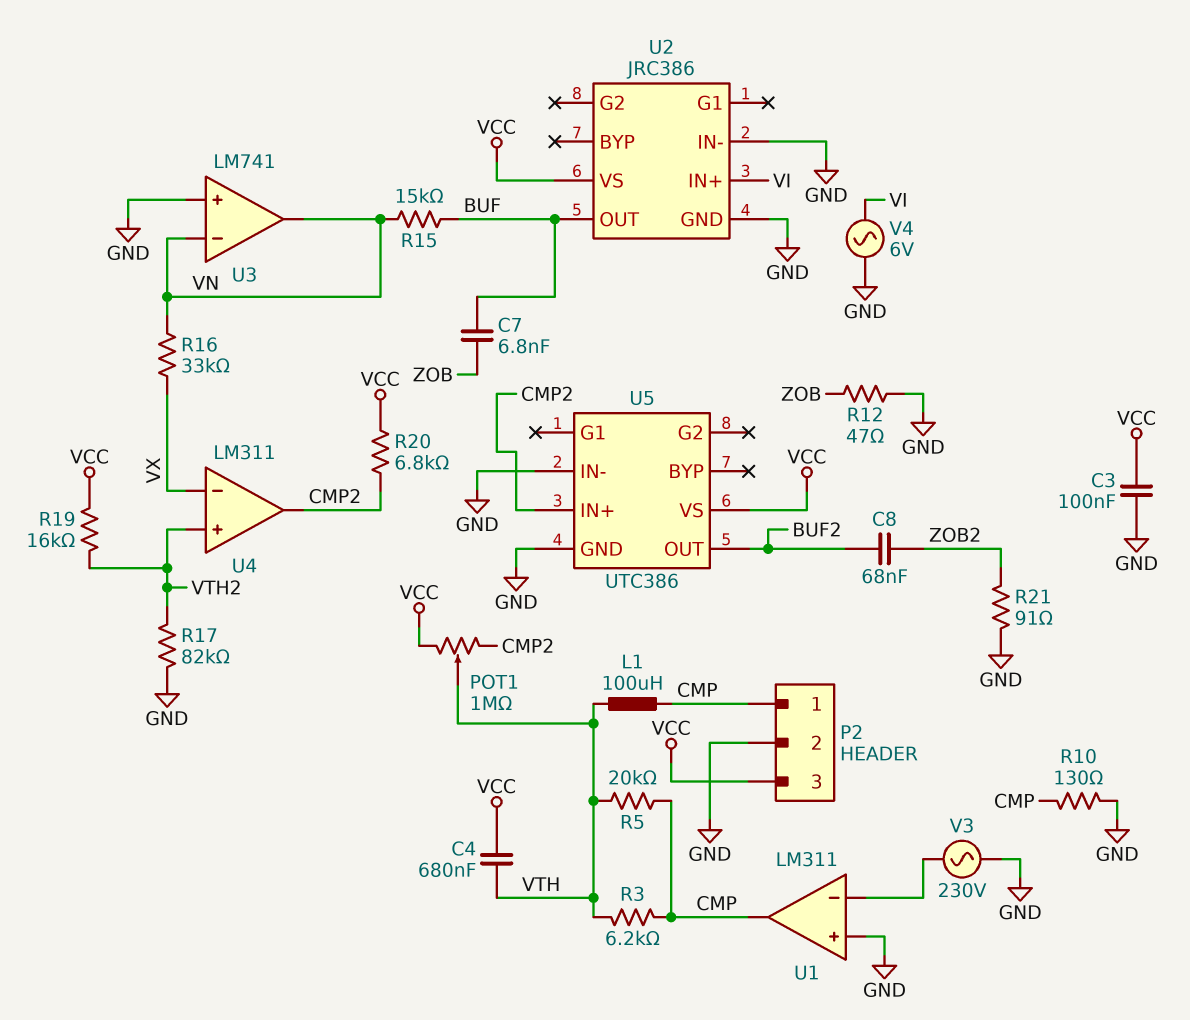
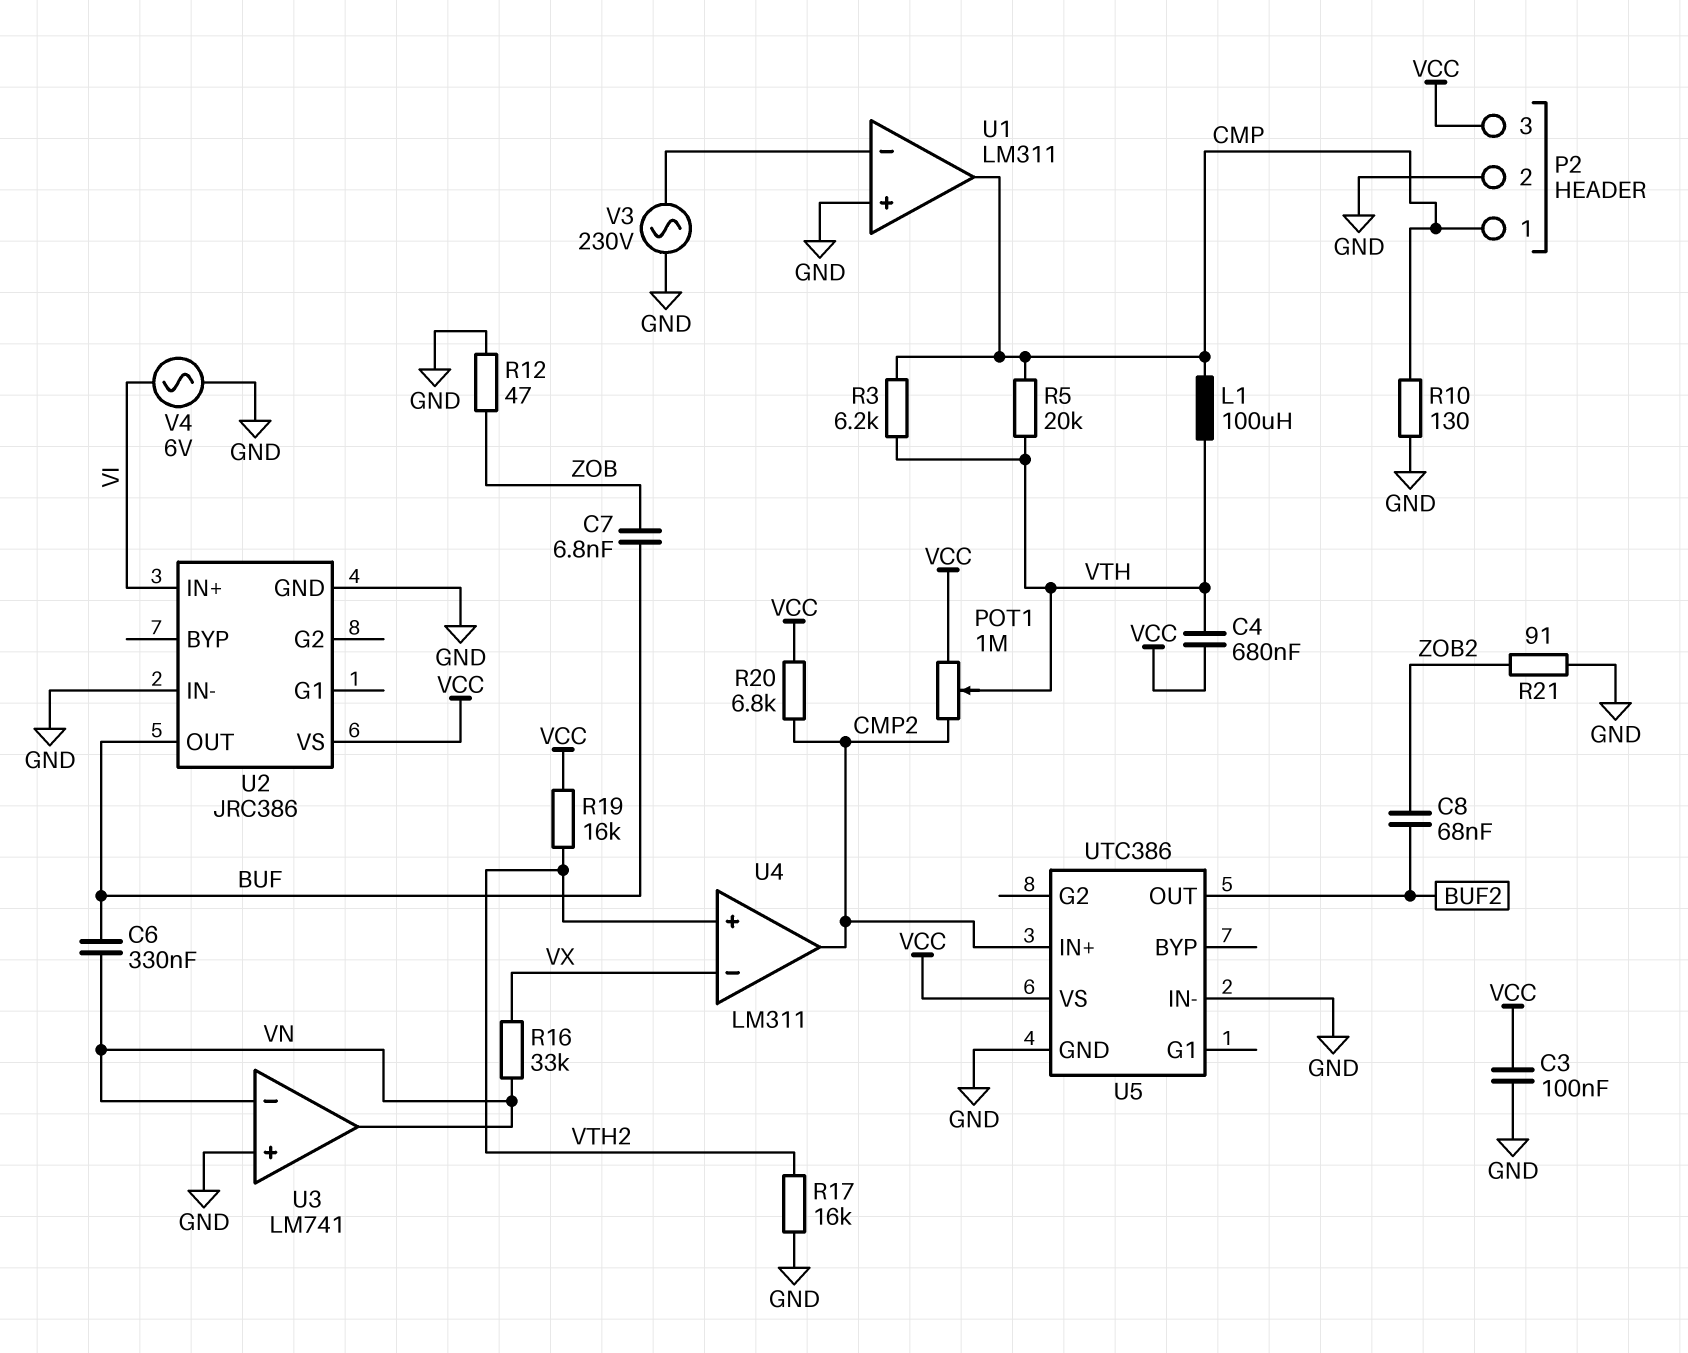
C6: none -> 330nF (BUF, VN)
R15: 15k (BUF, VN) -> none
R17: 82k (GND, VTH2) -> 16k (GND, VTH2)

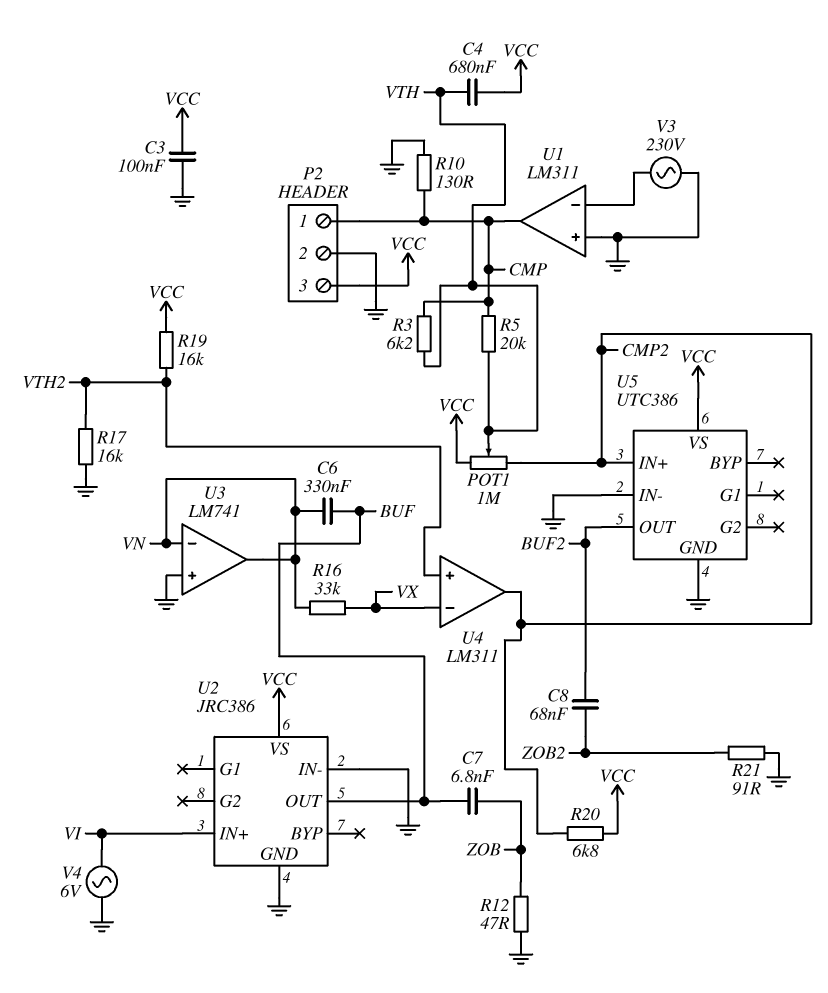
L1: 100uH (CMP, VTH) -> none

